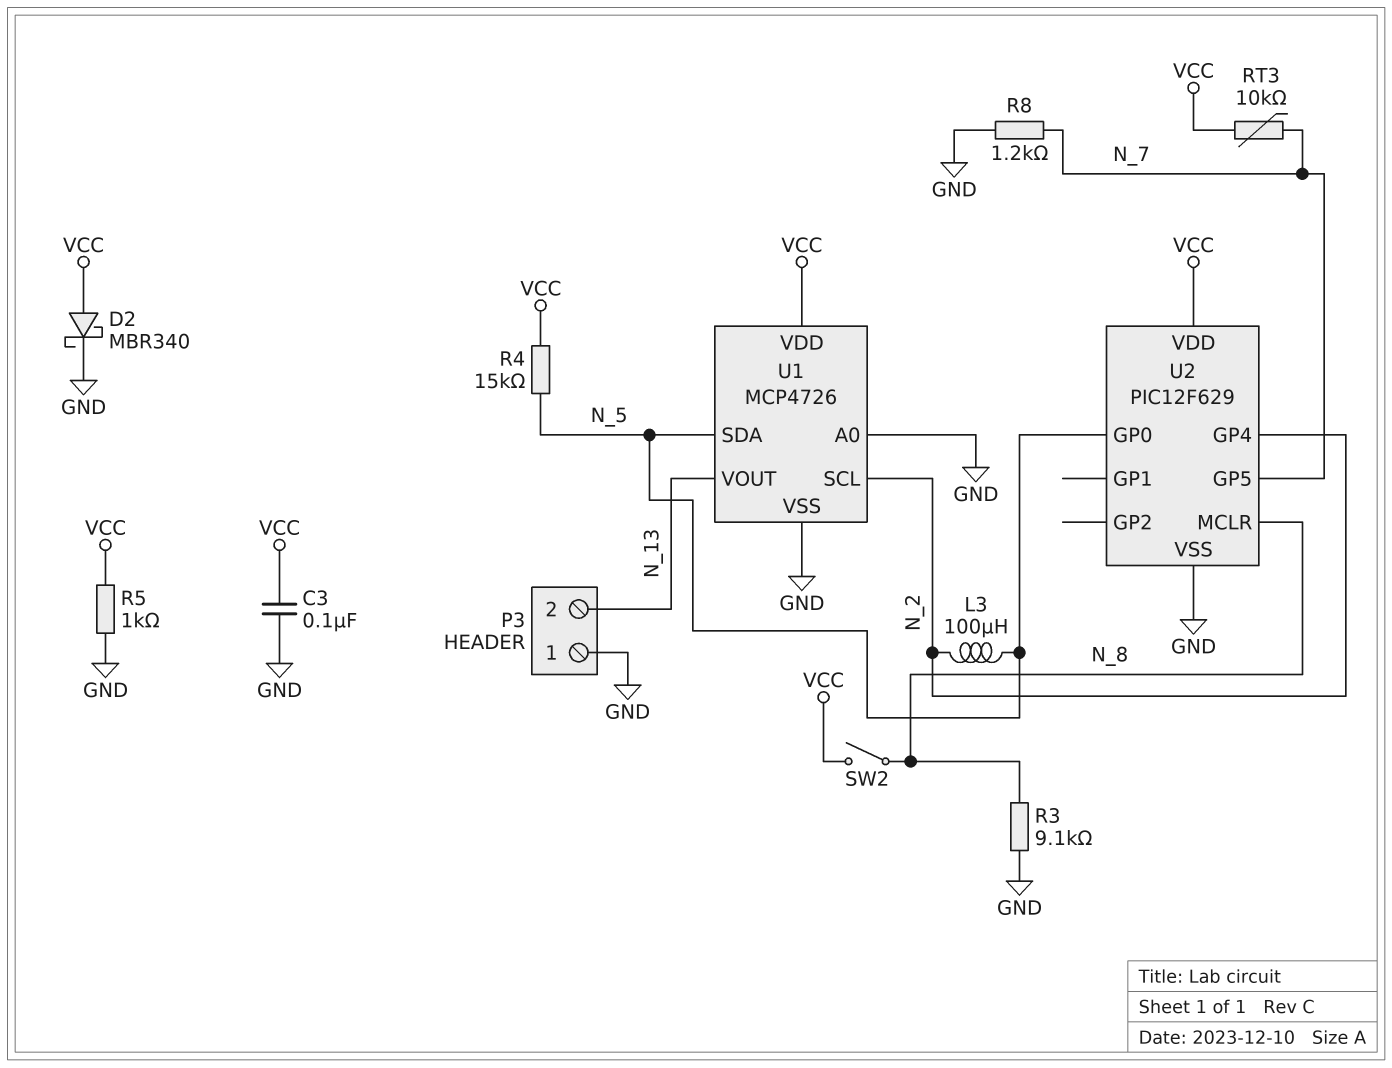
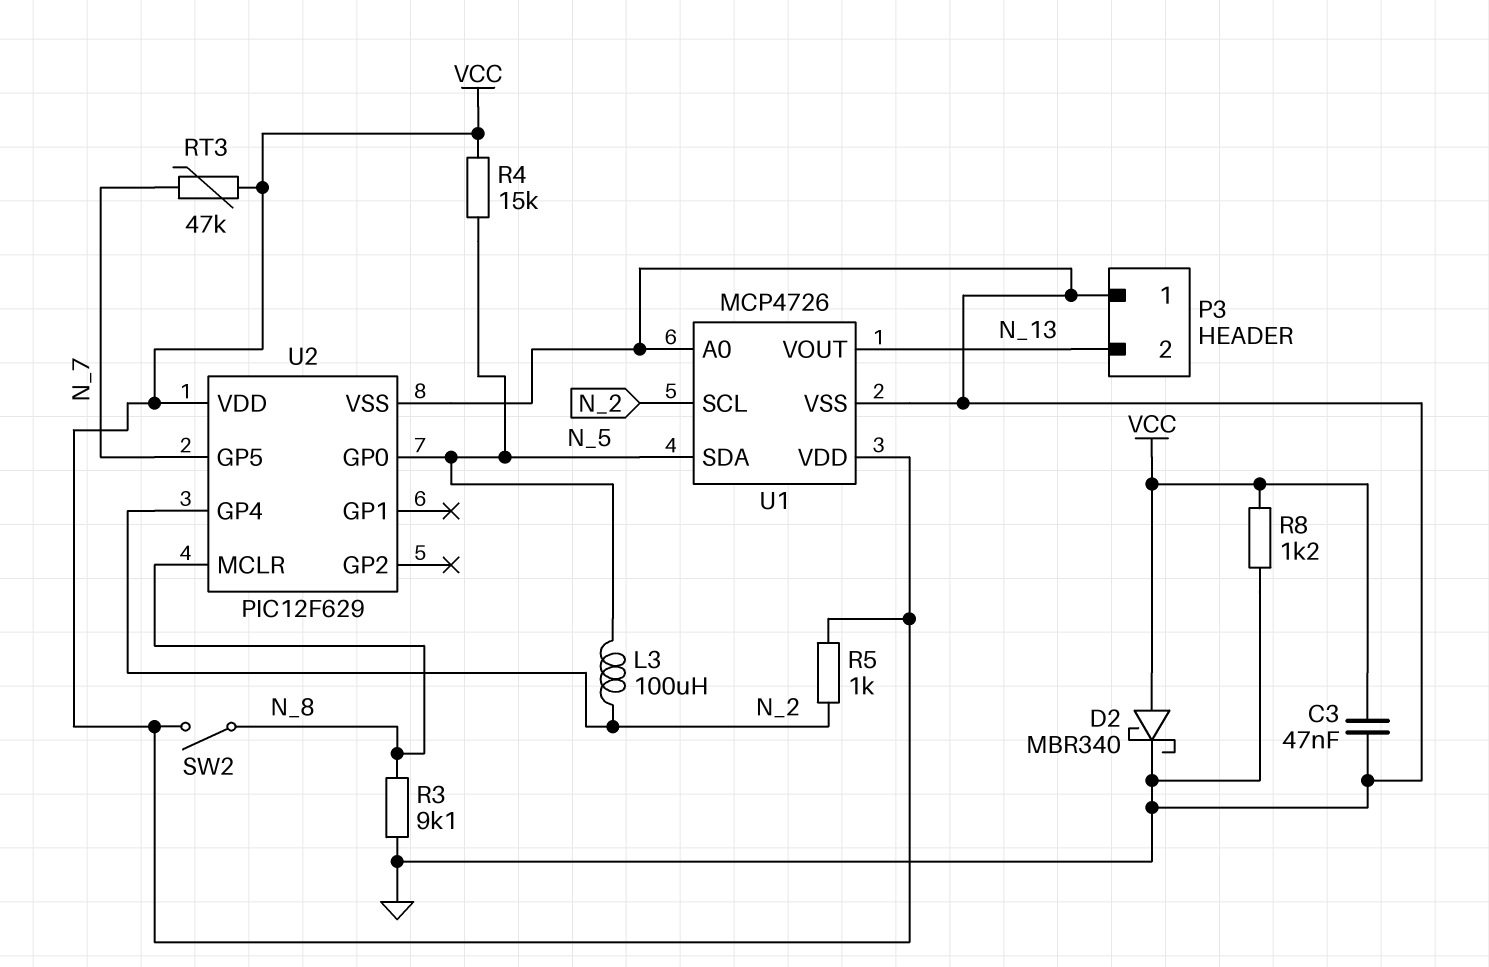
C3: 100nF (GND, VCC) -> 47nF (GND, VCC)
R5: 1k (GND, VCC) -> 1k (N_2, VCC)
R8: 1.2k (GND, N_7) -> 1.2k (GND, VCC)
RT3: 10k (N_7, VCC) -> 47k (N_7, VCC)

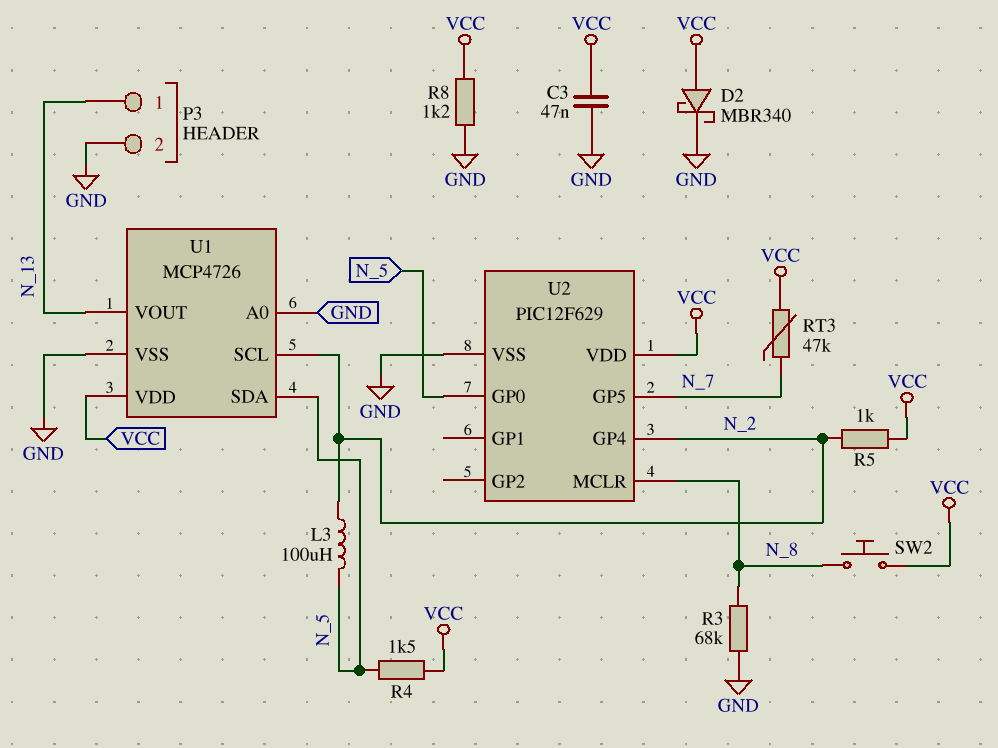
P3 pin 1: GND -> N_13
P3 pin 2: N_13 -> GND
R3: 9.1k (GND, N_8) -> 68k (GND, N_8)
R4: 15k (N_5, VCC) -> 1.5k (N_5, VCC)
SW2: switch (N_8, VCC) -> button (N_8, VCC)

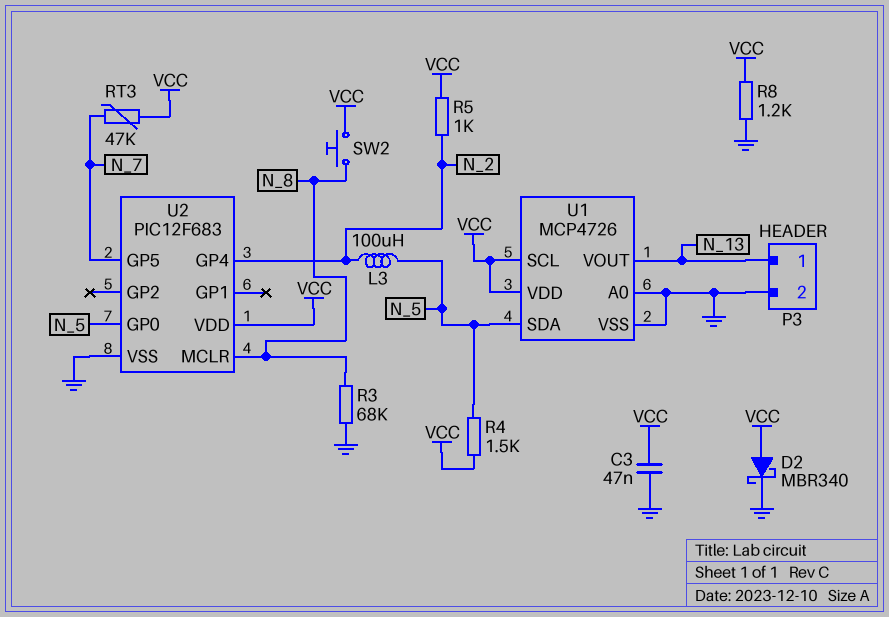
U1 pin SCL: N_2 -> VCC
U2: PIC12F629 -> PIC12F683

